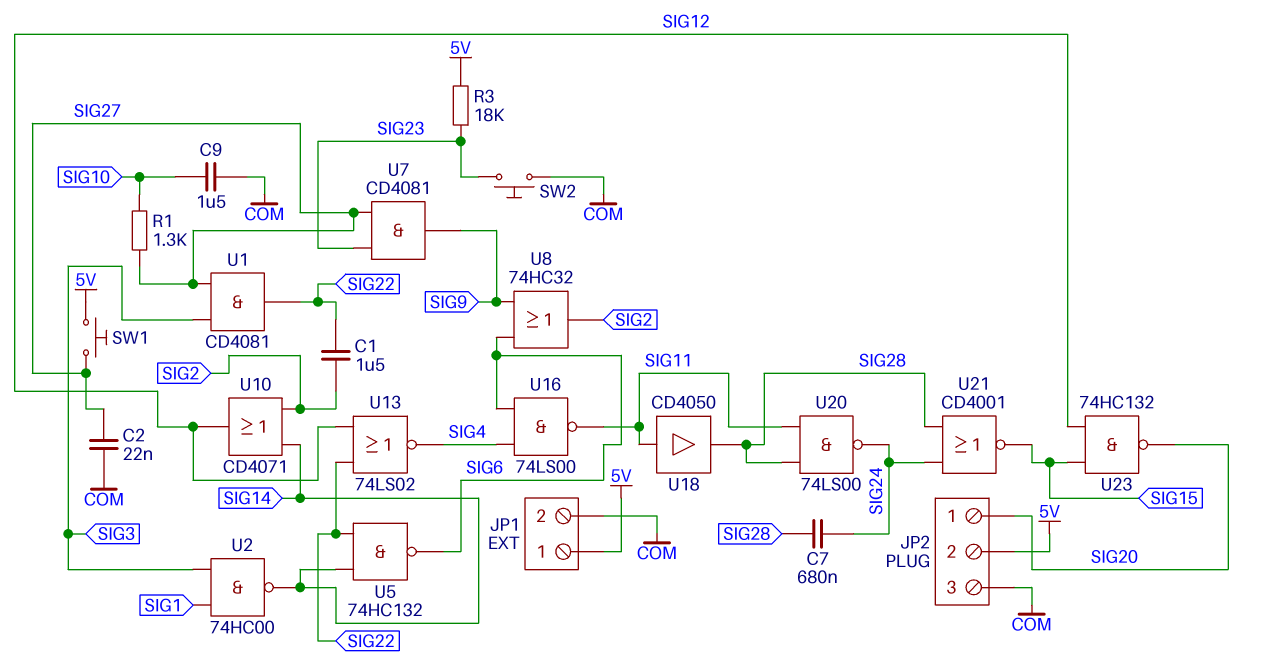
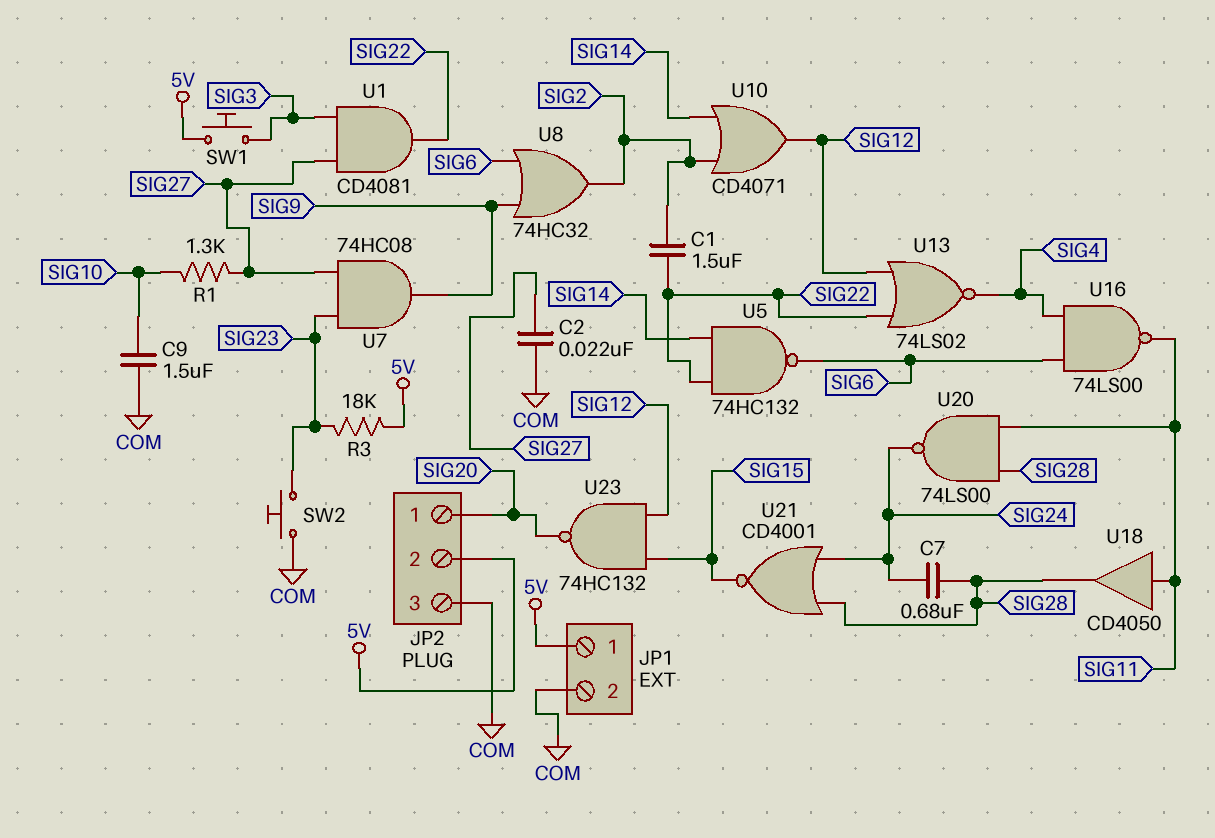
SW1: button (5V, SIG27) -> button (5V, SIG3)
U2: NAND 74HC00 (in SIG1, in SIG3, out SIG14) -> none
U7: AND CD4081 (in SIG23, in SIG27, out SIG9) -> AND 74HC08 (in SIG23, in SIG27, out SIG9)

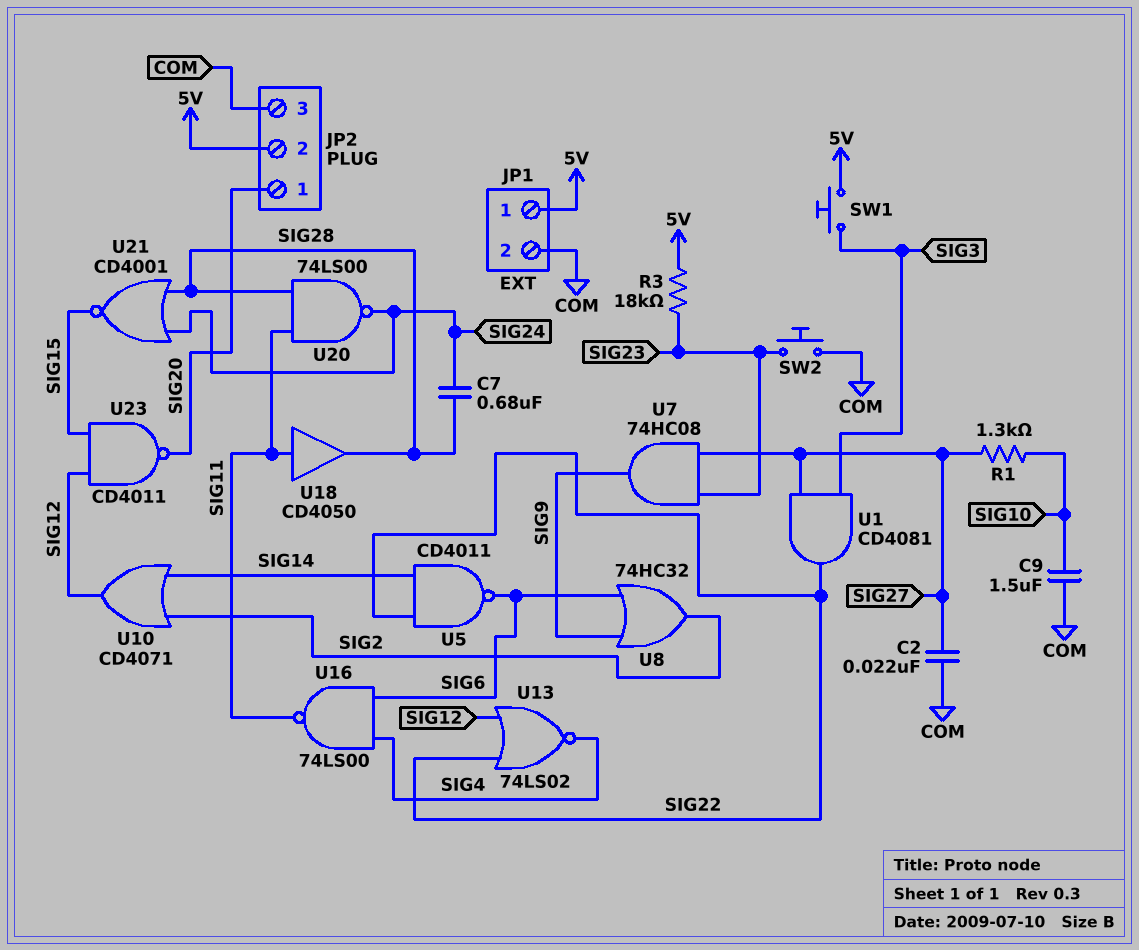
C1: 1.5uF (SIG2, SIG22) -> none
U5: NAND 74HC132 (in SIG14, in SIG22, out SIG6) -> NAND CD4011 (in SIG14, in SIG22, out SIG6)
U23: NAND 74HC132 (in SIG12, in SIG15, out SIG20) -> NAND CD4011 (in SIG12, in SIG15, out SIG20)

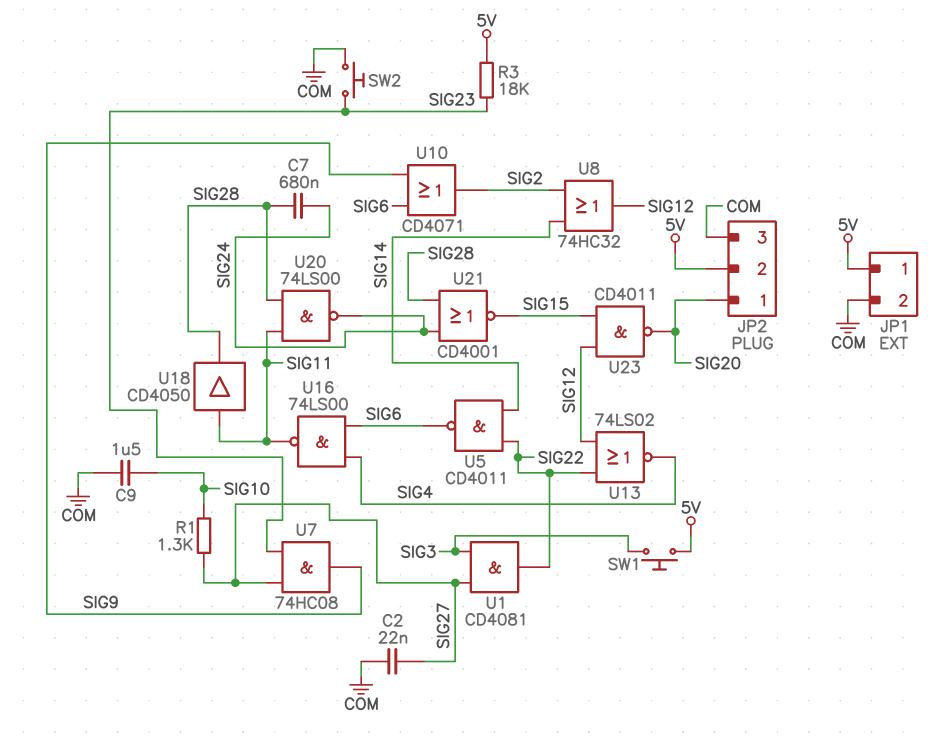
U8: OR 74HC32 (in SIG6, in SIG9, out SIG2) -> OR 74HC32 (in SIG2, in SIG14, out SIG12)
U10: OR CD4071 (in SIG2, in SIG14, out SIG12) -> OR CD4071 (in SIG6, in SIG9, out SIG2)

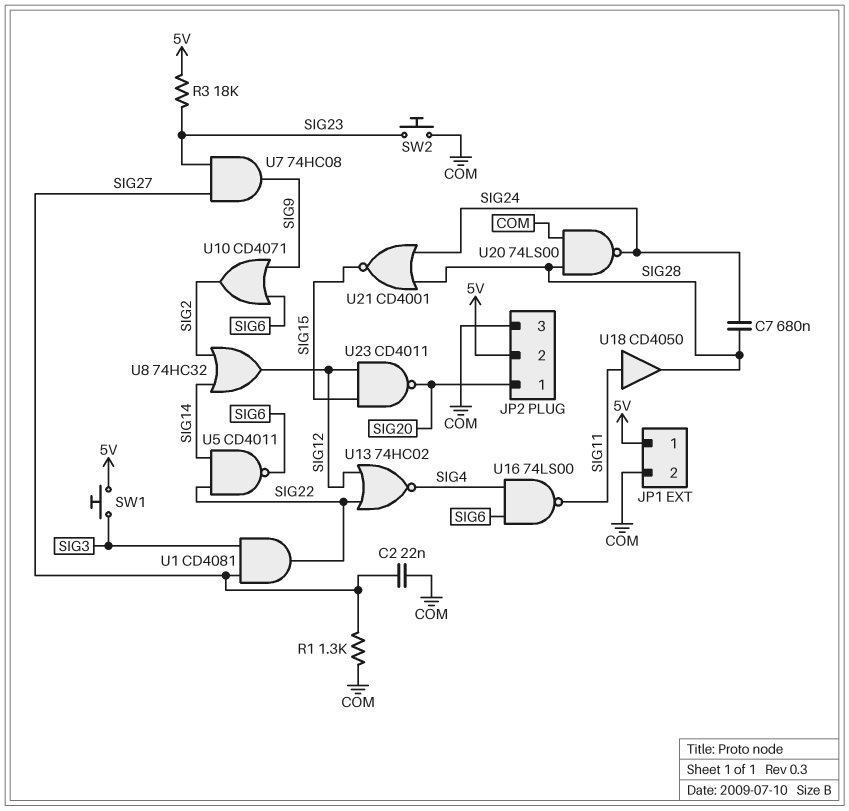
C9: 1.5uF (COM, SIG10) -> none
R1: 1.3k (SIG10, SIG27) -> 1.3k (COM, SIG27)
U13: NOR 74LS02 (in SIG12, in SIG22, out SIG4) -> NOR 74HC02 (in SIG12, in SIG22, out SIG4)
U20: NAND 74LS00 (in SIG11, in SIG28, out SIG24) -> NAND 74LS00 (in COM, in SIG28, out SIG24)

